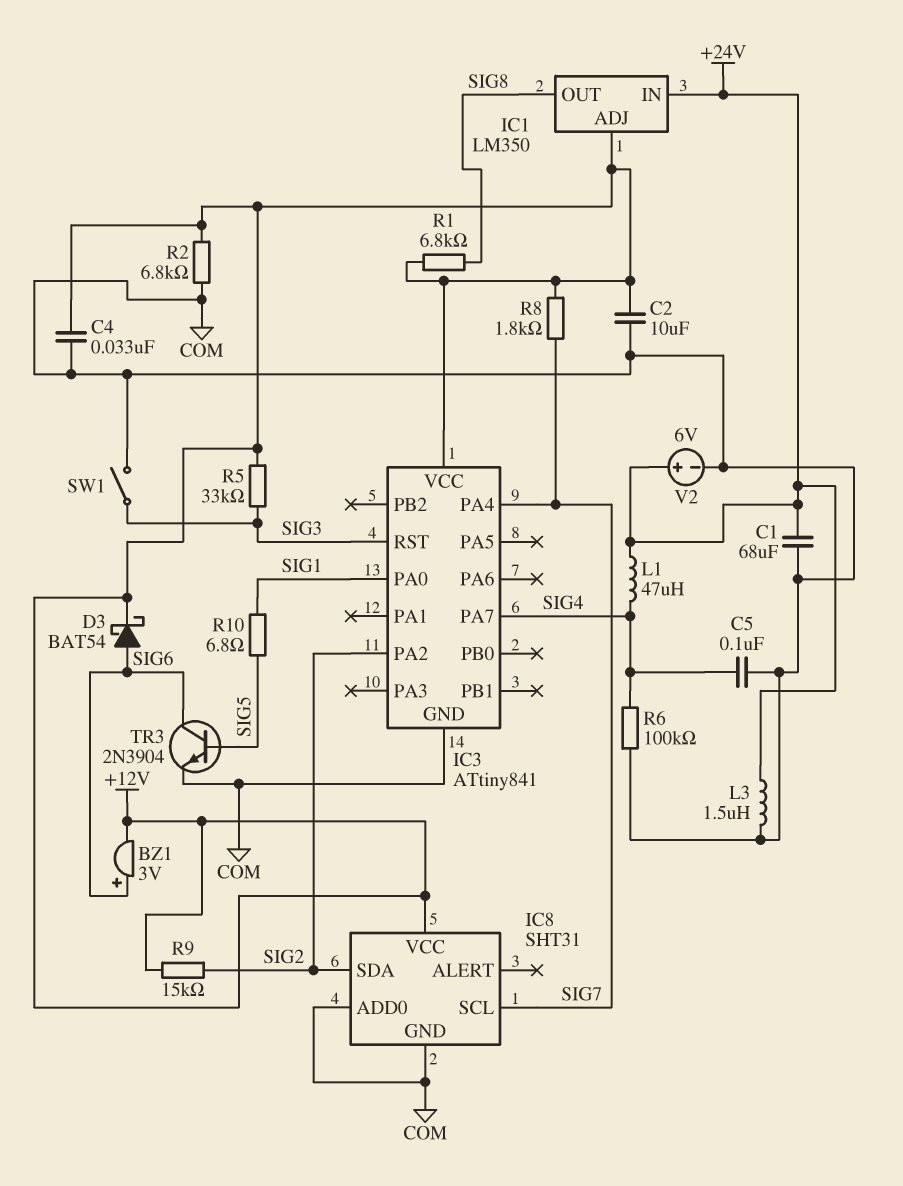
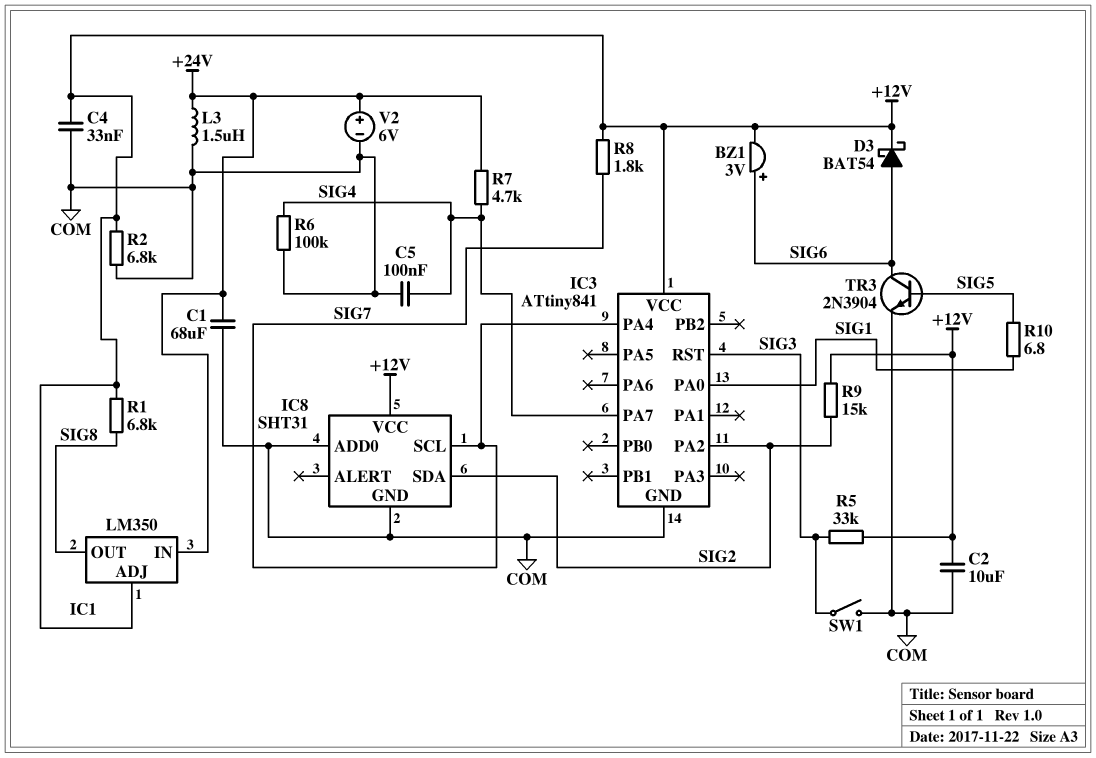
L1: 47uH (+24V, SIG4) -> none
R7: none -> 4.7k (+24V, SIG4)

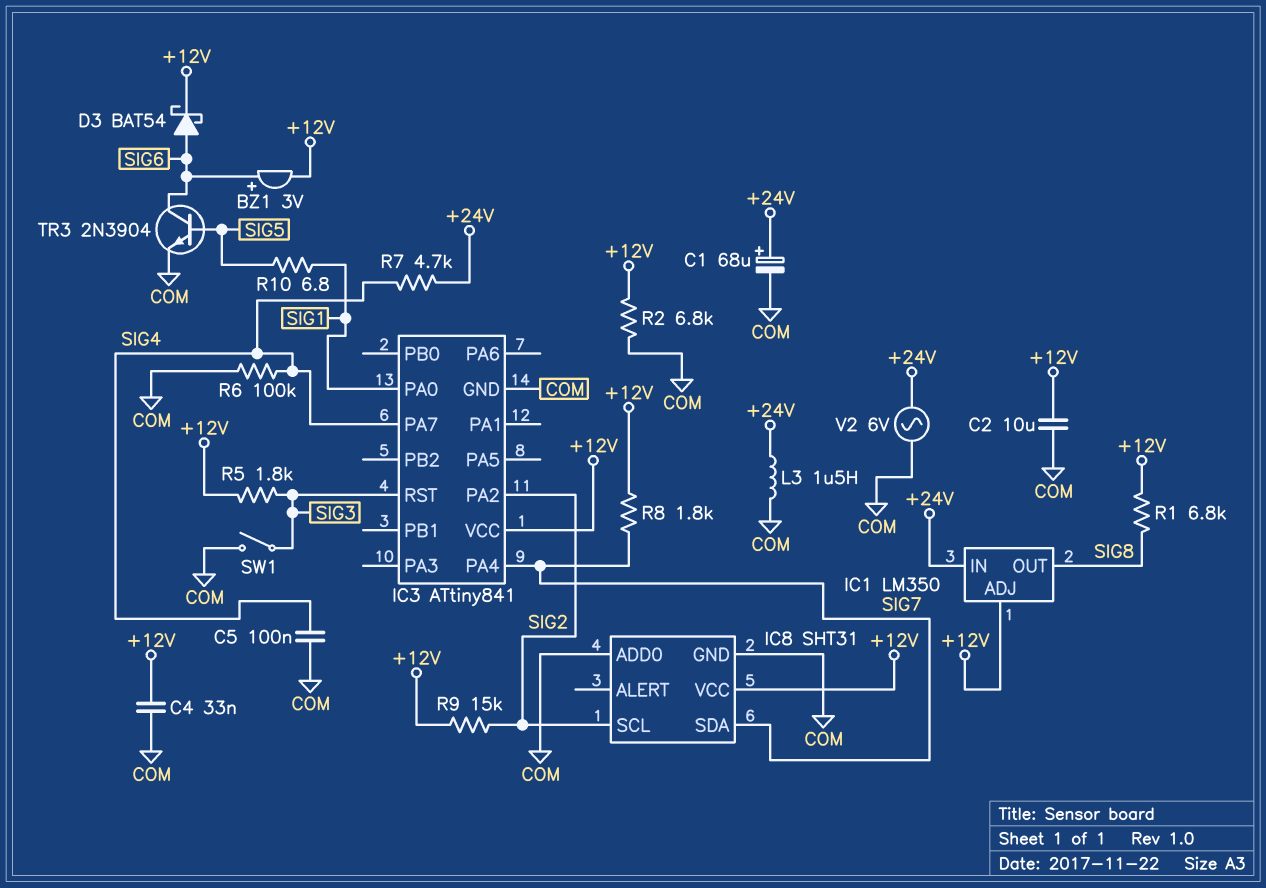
C1: 68uF (+24V, COM) -> 68uF (plus +24V, minus COM)
IC8 pin SCL: SIG7 -> SIG2
IC8 pin SDA: SIG2 -> SIG7
R5: 33k (+12V, SIG3) -> 1.8k (+12V, SIG3)
V2: 6V (plus +24V, minus COM) -> AC 6V (+24V, COM)

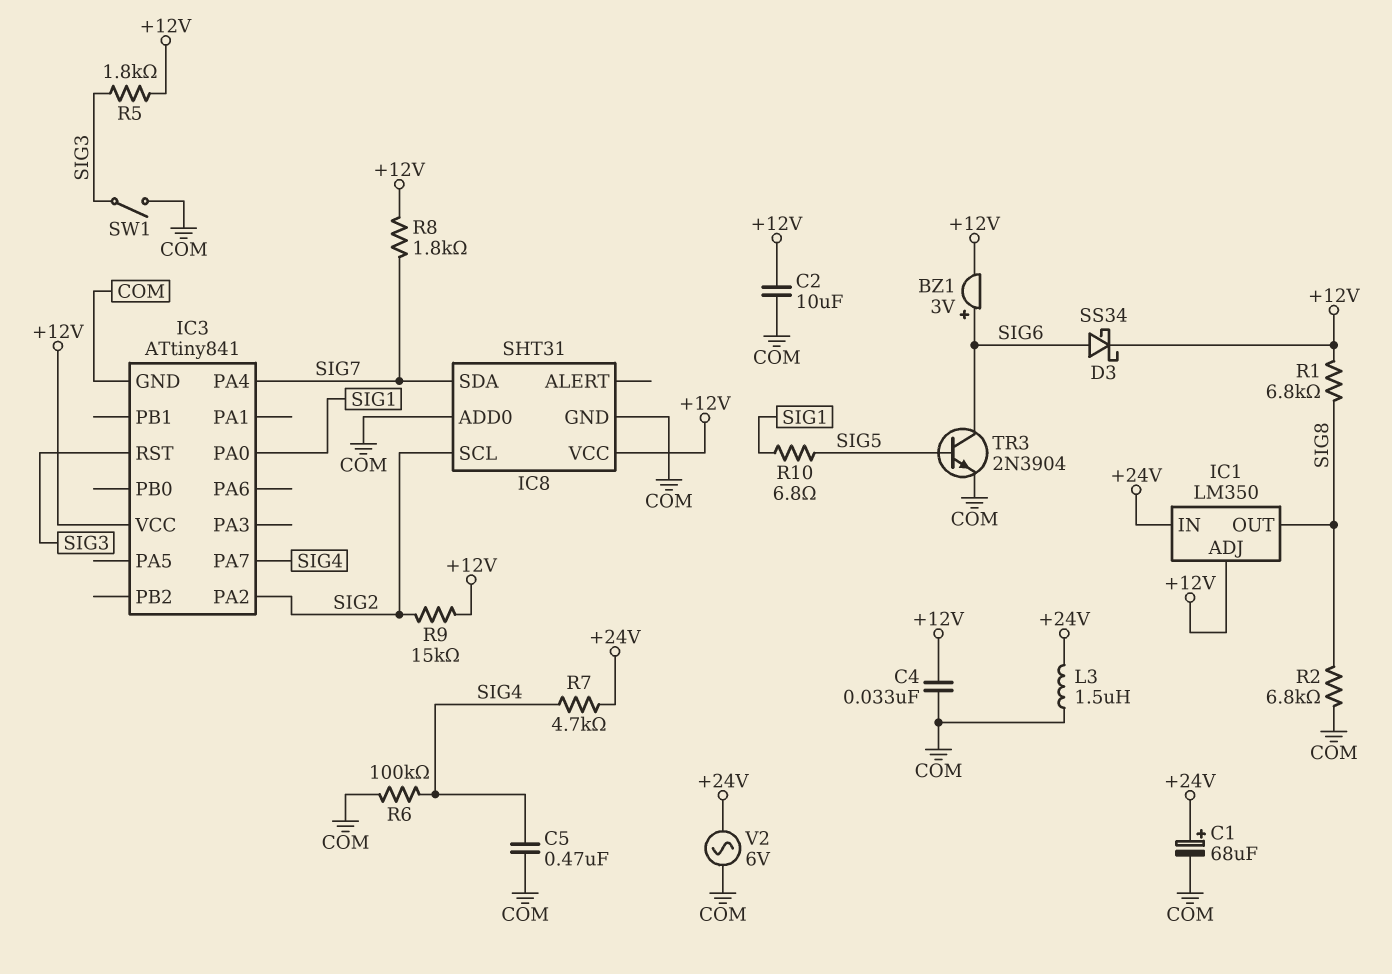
C5: 100nF (COM, SIG4) -> 470nF (COM, SIG4)
D3: schottky BAT54 (A SIG6, K +12V) -> schottky SS34 (A SIG6, K +12V)
R2: 6.8k (+12V, COM) -> 6.8k (COM, SIG8)

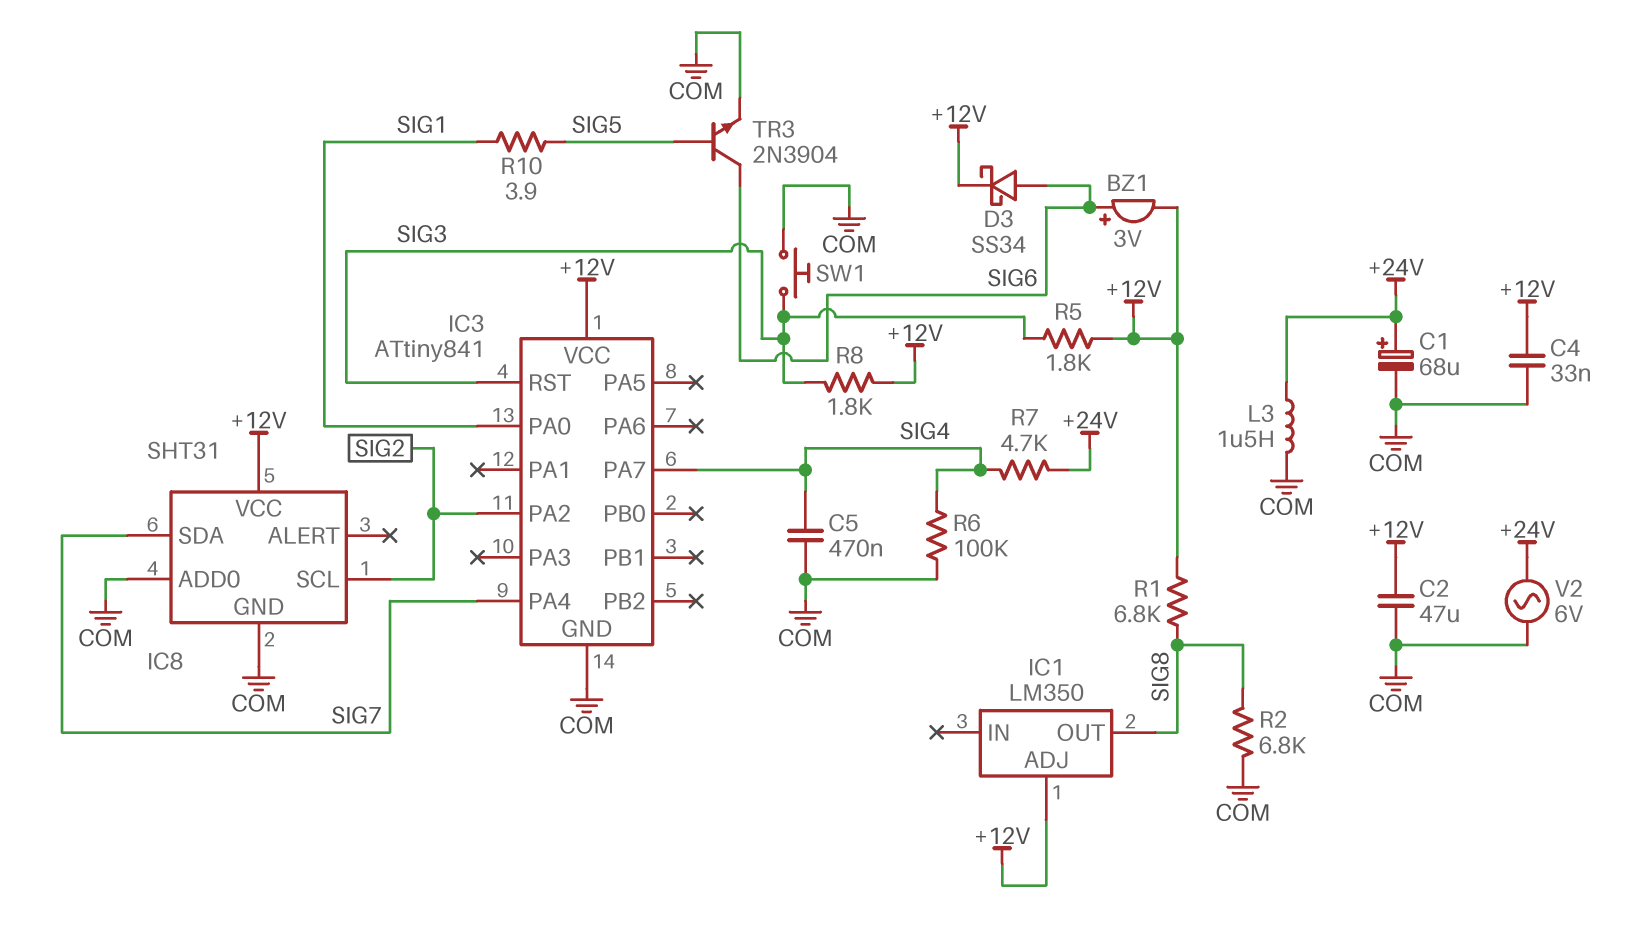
C2: 10uF (+12V, COM) -> 47uF (+12V, COM)
IC1 pin IN: +24V -> none
R8: 1.8k (+12V, SIG7) -> 1.8k (+12V, SIG3)
R9: 15k (+12V, SIG2) -> none
R10: 6.8 (SIG1, SIG5) -> 3.9 (SIG1, SIG5)
SW1: switch (COM, SIG3) -> button (COM, SIG3)

